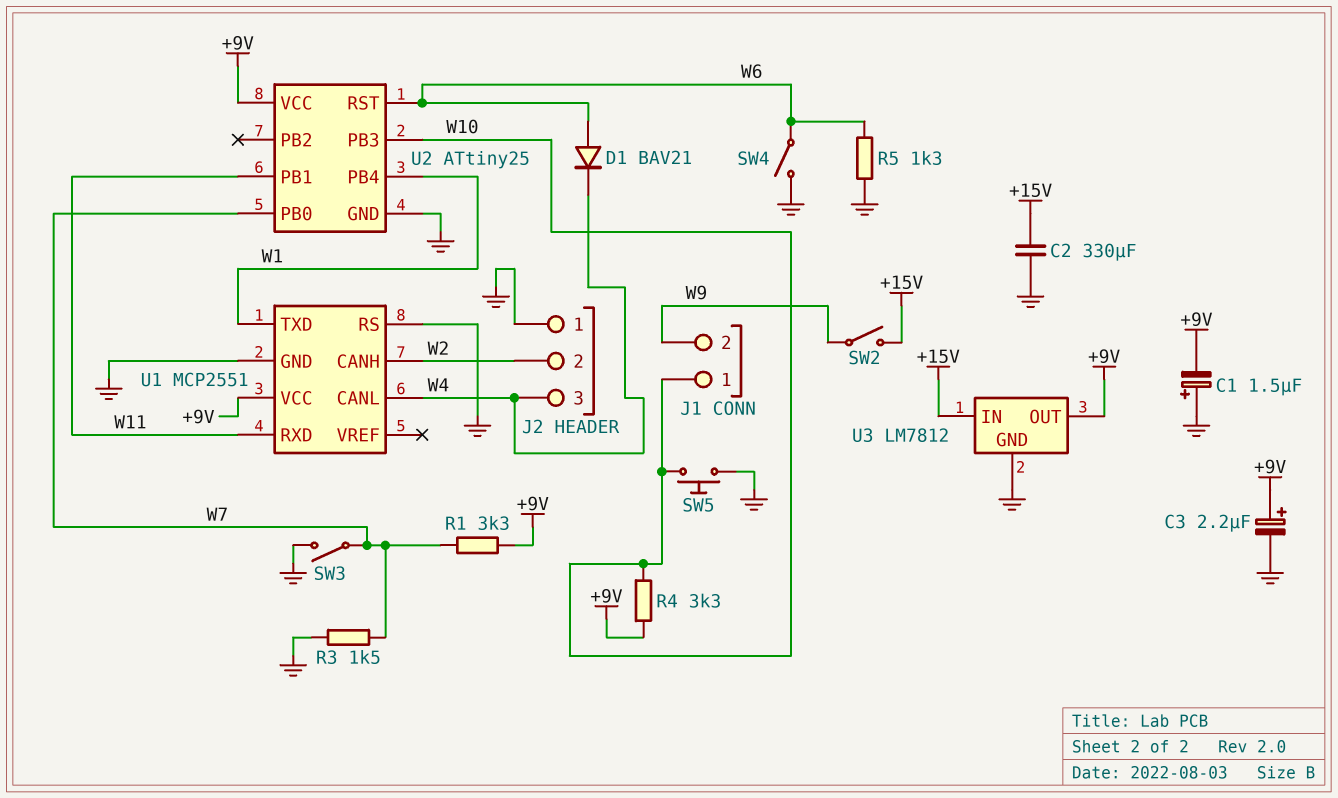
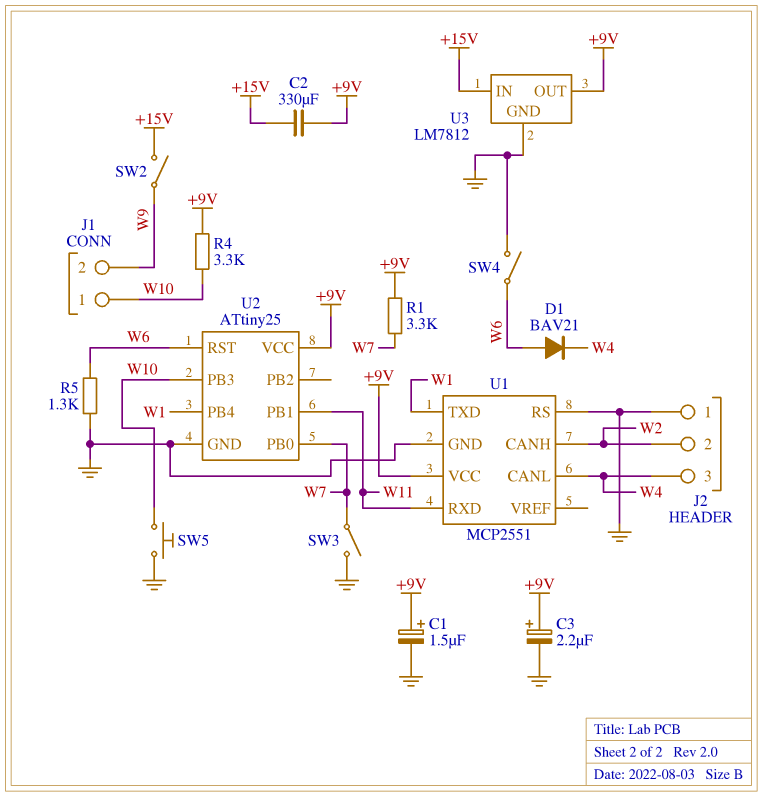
C1: 1.5uF (plus GND, minus +9V) -> 1.5uF (plus +9V, minus GND)
C2: 330uF (+15V, GND) -> 330uF (+9V, +15V)
R3: 1.5k (GND, W7) -> none

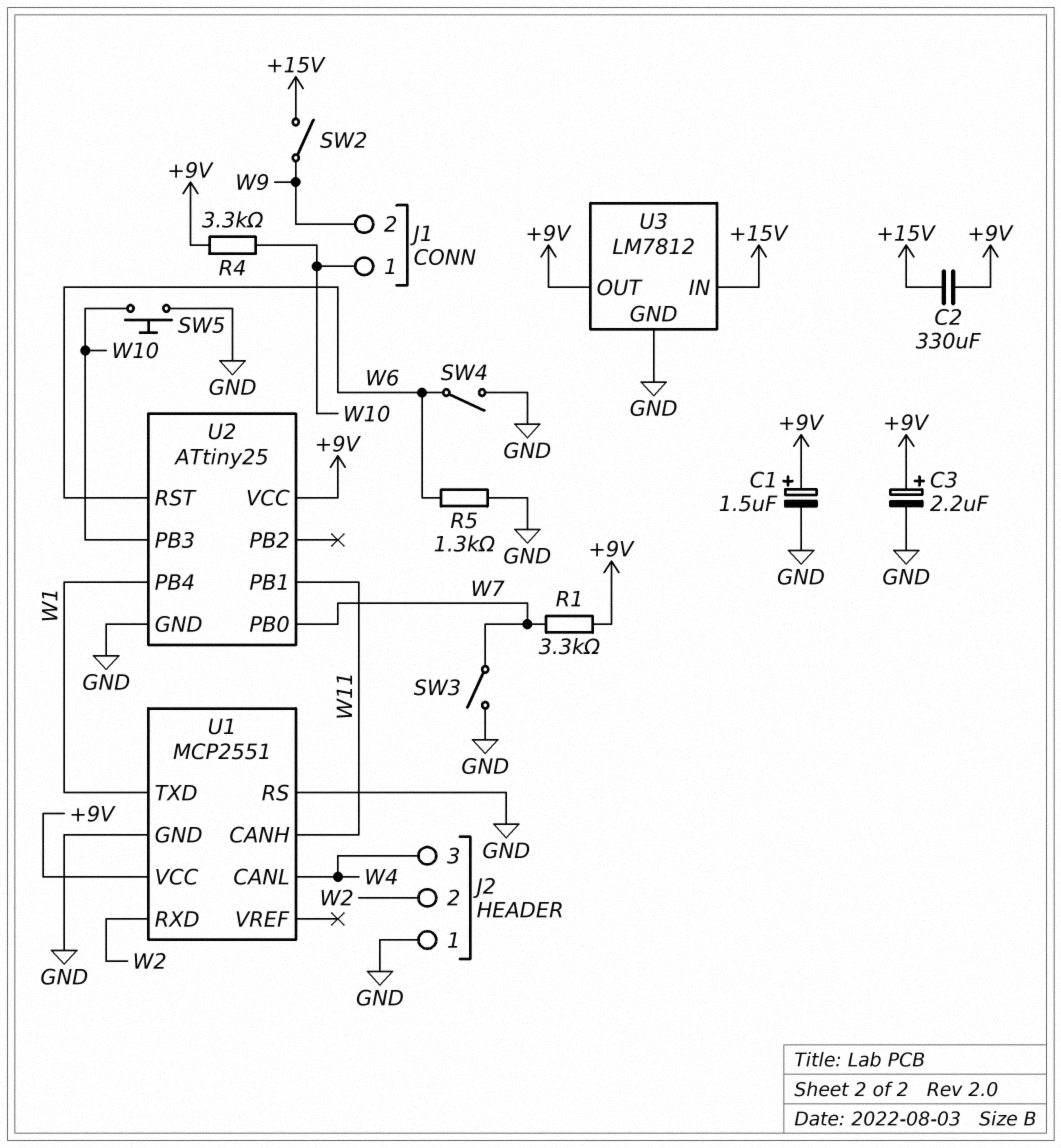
D1: diode BAV21 (A W6, K W4) -> none
U1 pin CANH: W2 -> W11
U1 pin RXD: W11 -> W2

